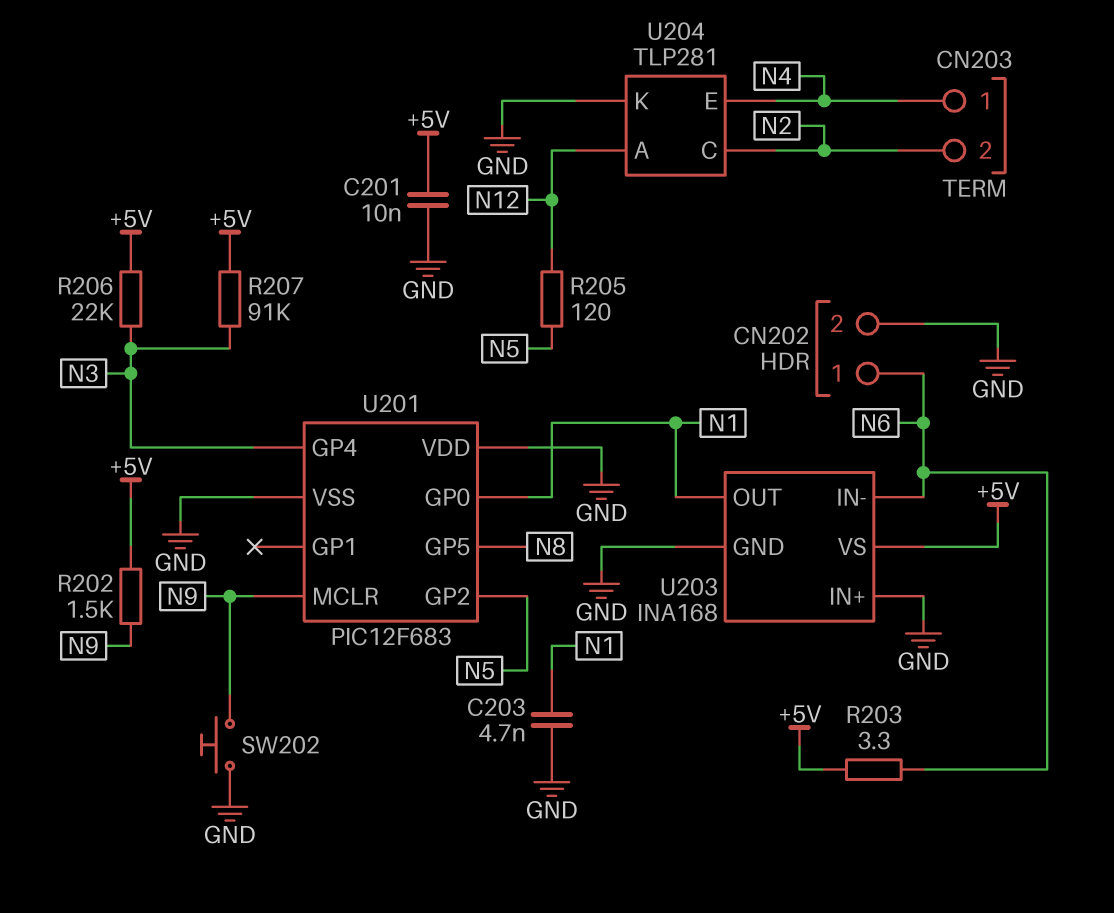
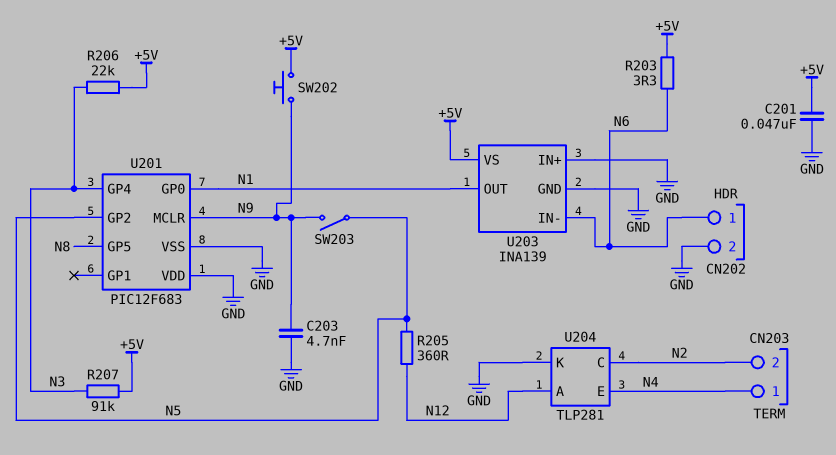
C201: 10nF (+5V, GND) -> 47nF (+5V, GND)
C203: 4.7nF (GND, N1) -> 4.7nF (GND, N9)
R202: 1.5k (+5V, N9) -> none
R205: 120 (N5, N12) -> 360 (N5, N12)
SW202: button (GND, N9) -> button (+5V, N9)
SW203: none -> switch (N5, N9)
U203: INA168 -> INA139

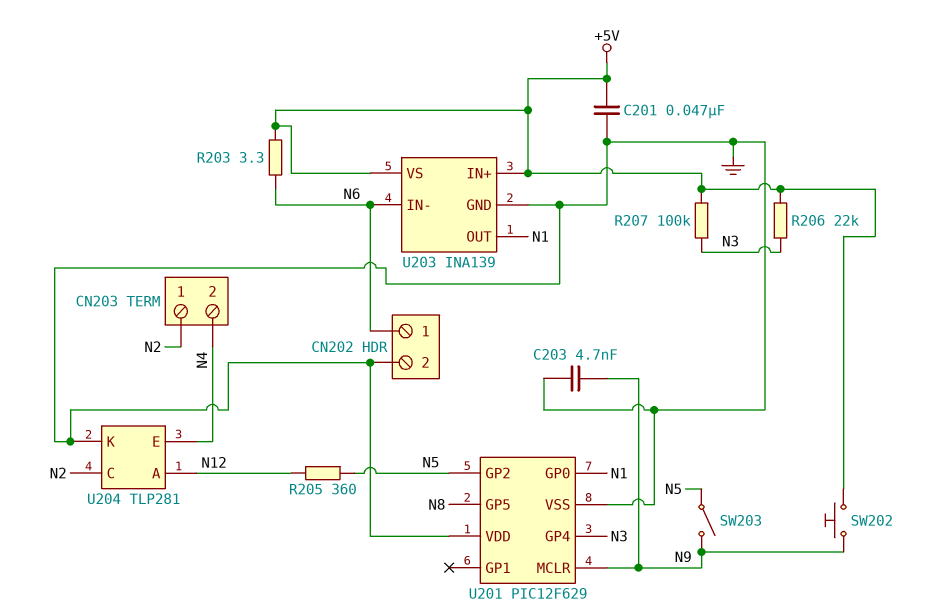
CN203 pin 1: N4 -> N2
CN203 pin 2: N2 -> N4
R207: 91k (+5V, N3) -> 100k (+5V, N3)
U201: PIC12F683 -> PIC12F629
U203 pin IN+: GND -> +5V

